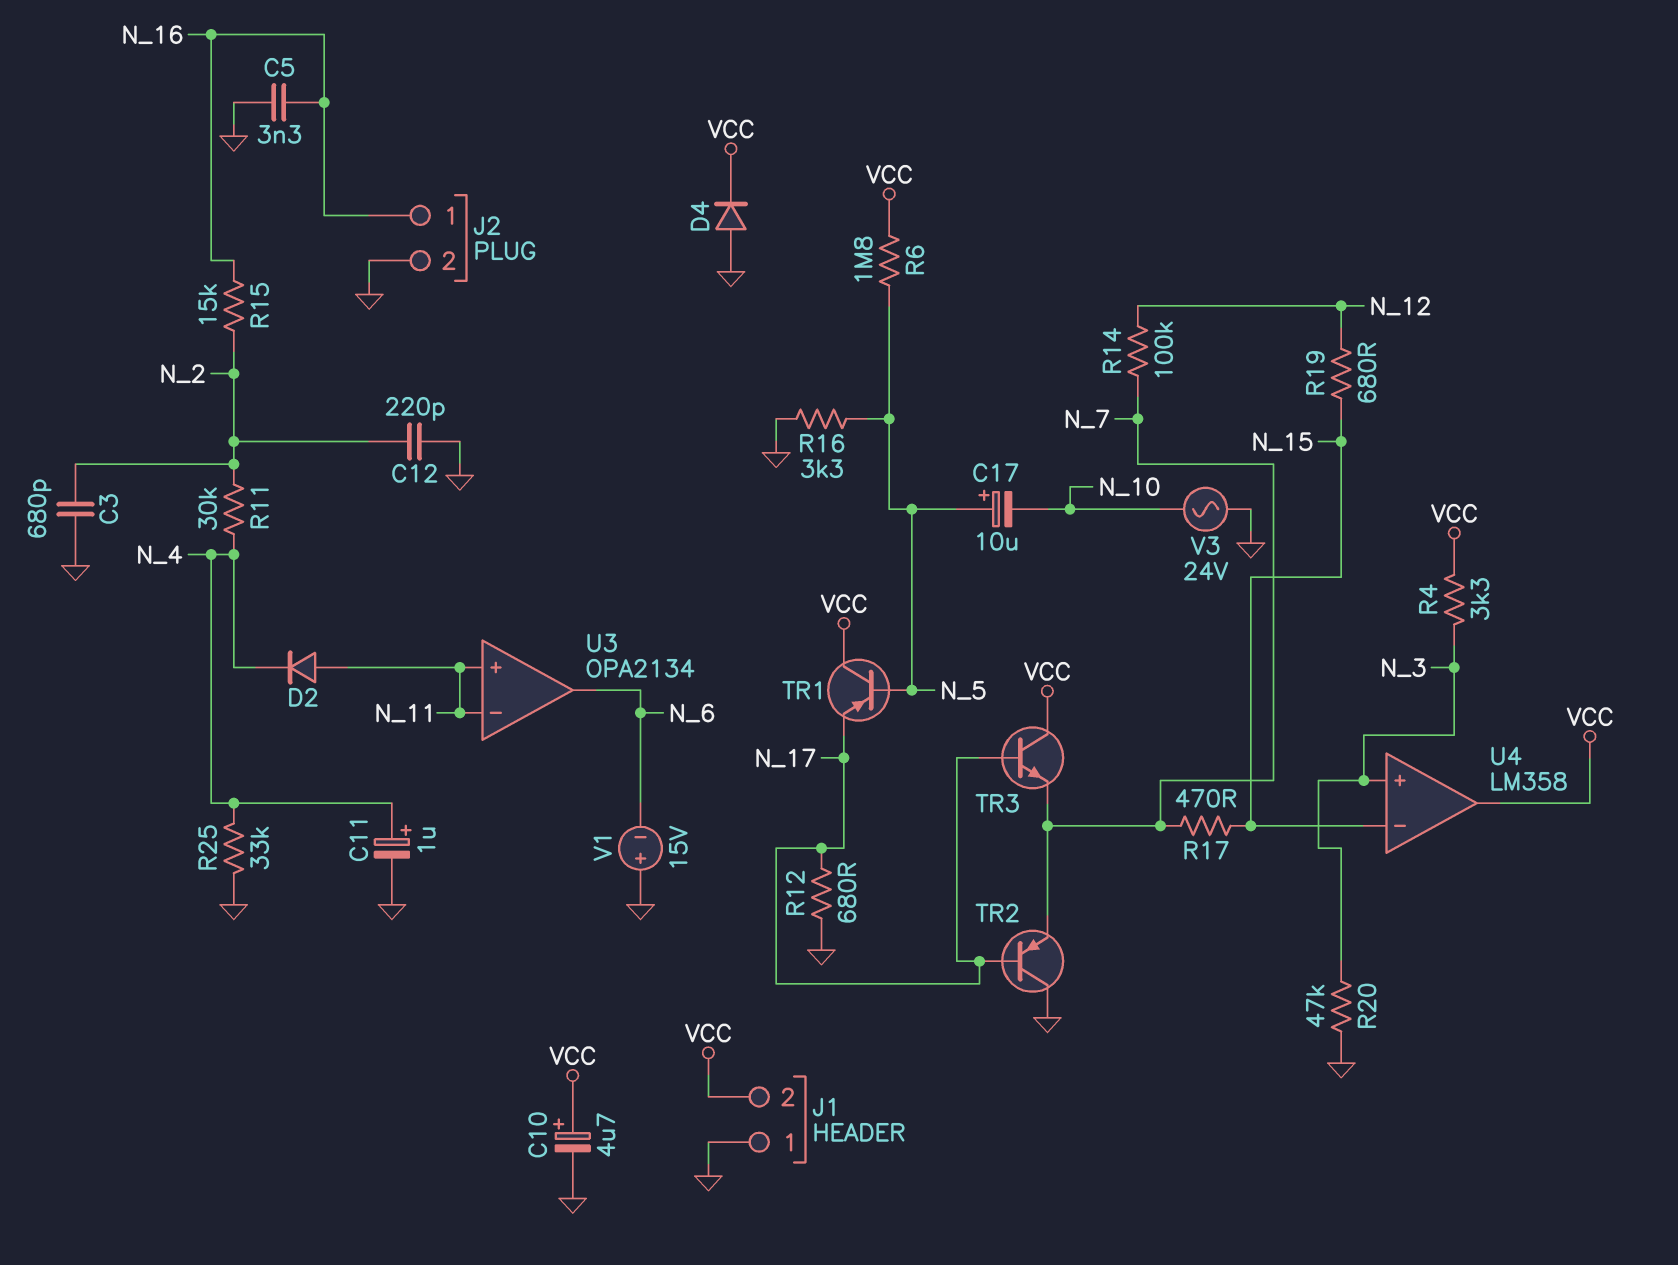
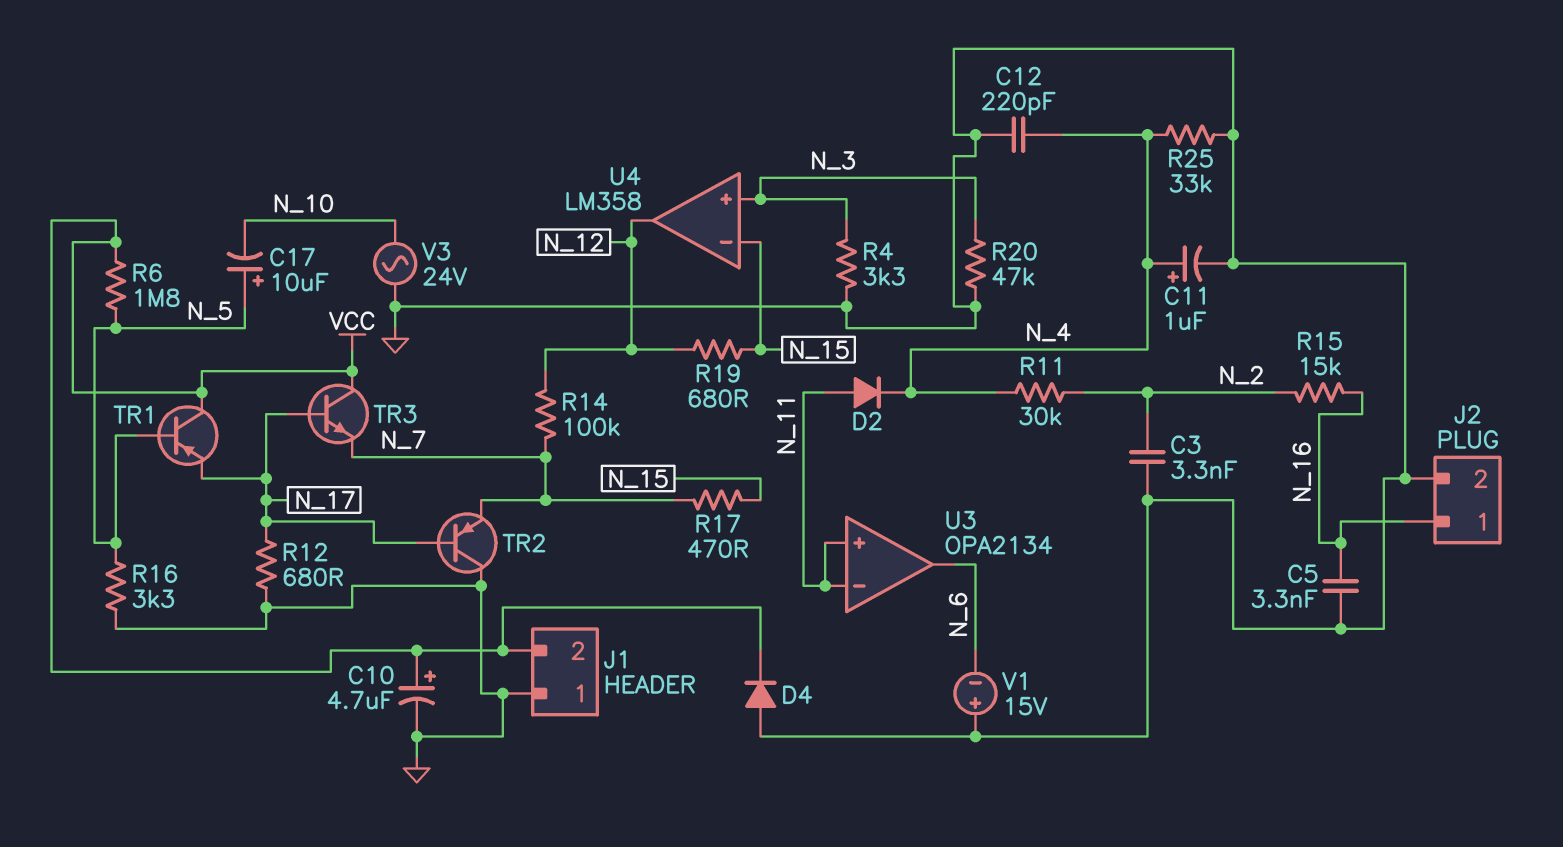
C3: 680pF (GND, N_2) -> 3.3nF (GND, N_2)
C12: 220pF (GND, N_2) -> 220pF (GND, N_4)
R4: 3.3k (N_3, VCC) -> 3.3k (GND, N_3)
U4 pin out: VCC -> N_12

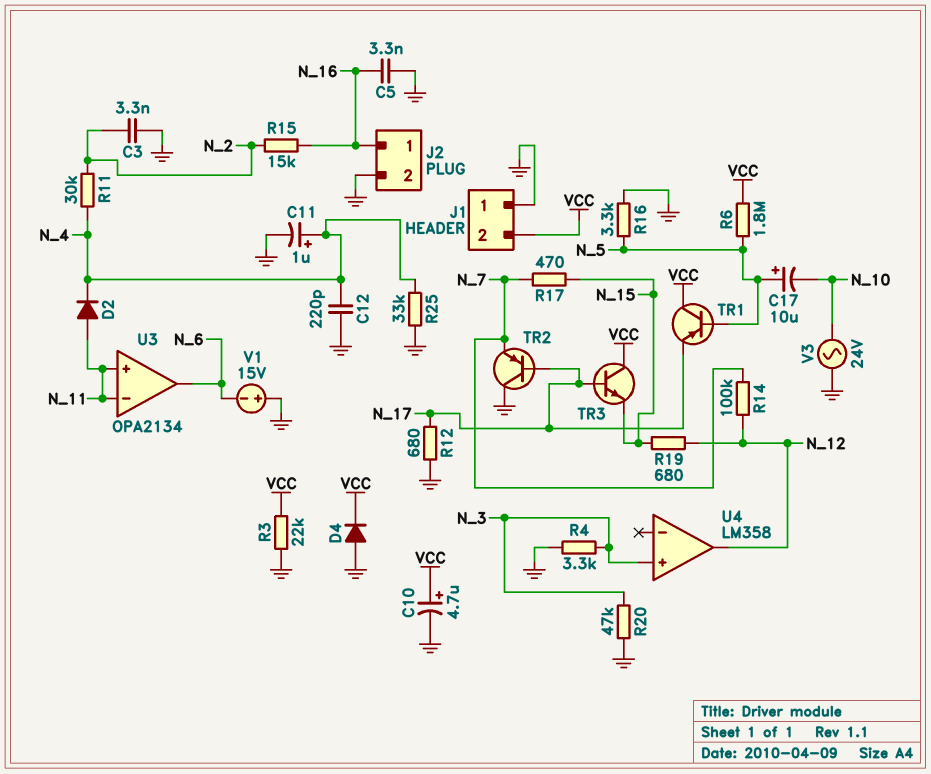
R3: none -> 22k (GND, VCC)
TR3: NPN (B N_17, C VCC, E N_7) -> NPN (B N_17, C VCC, E N_15)
U4 pin in-: N_15 -> none

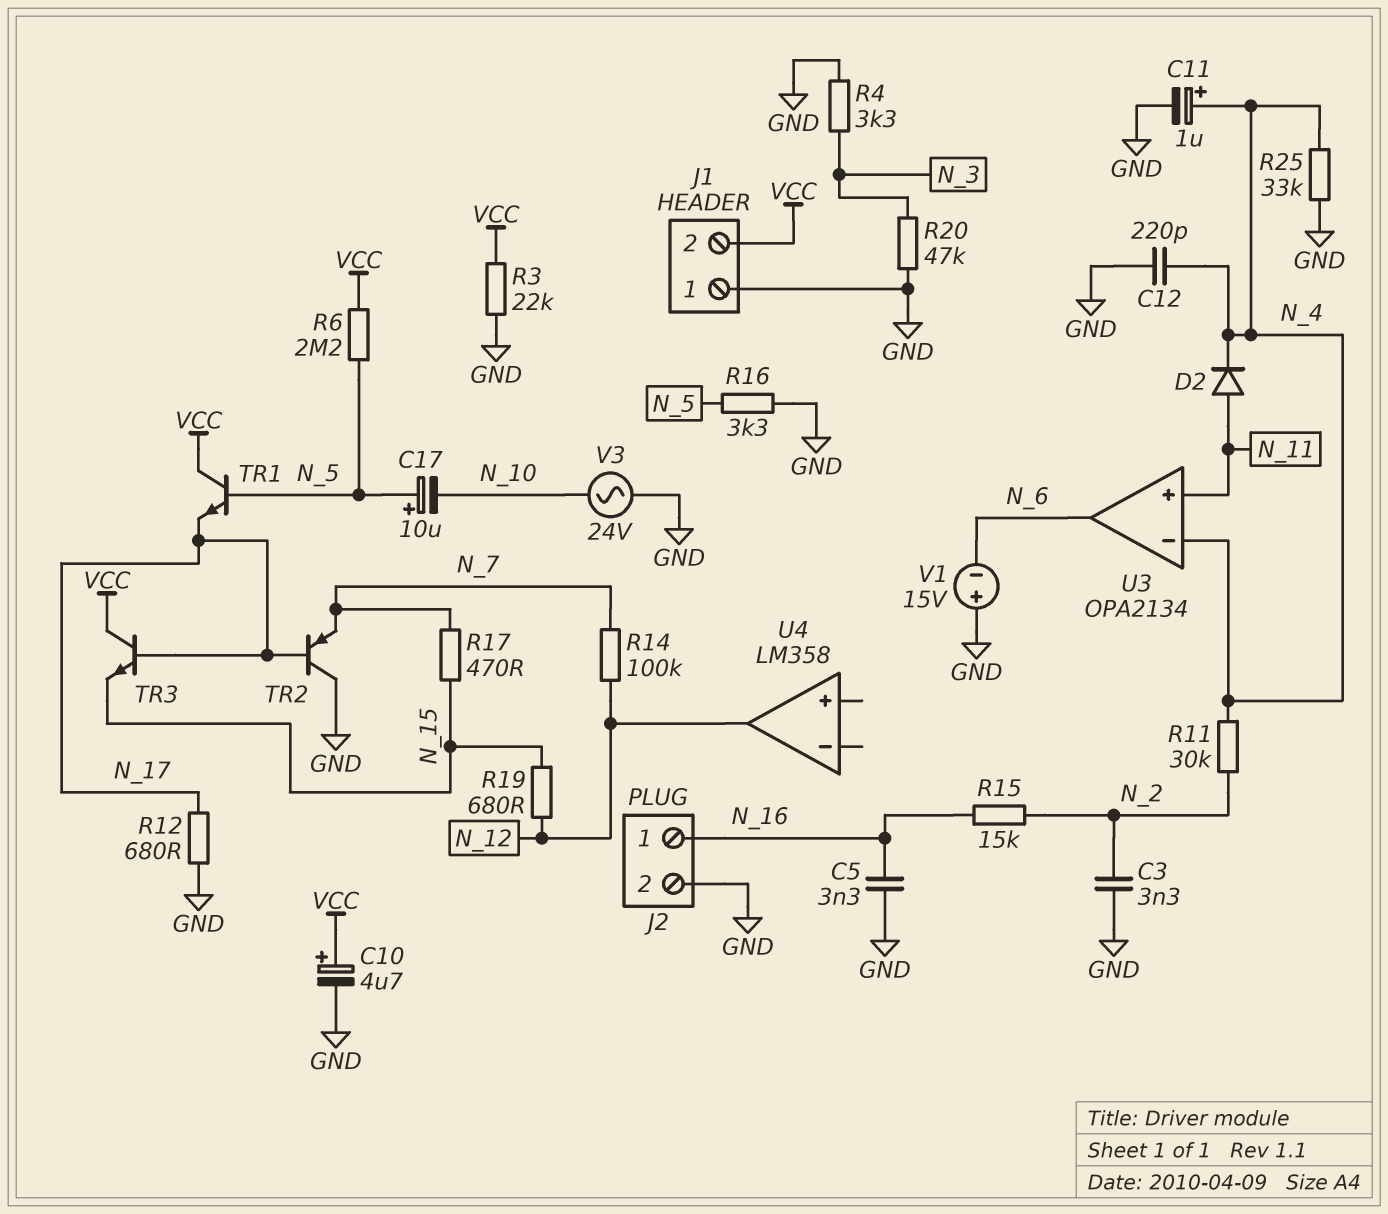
D4: diode (A GND, K VCC) -> none
R6: 1.8M (N_5, VCC) -> 2.2M (N_5, VCC)
TR1: PNP (B N_5, C VCC, E N_17) -> NPN (B N_5, C VCC, E N_17)
U3 pin in-: N_11 -> N_4
U4 pin in+: N_3 -> none

